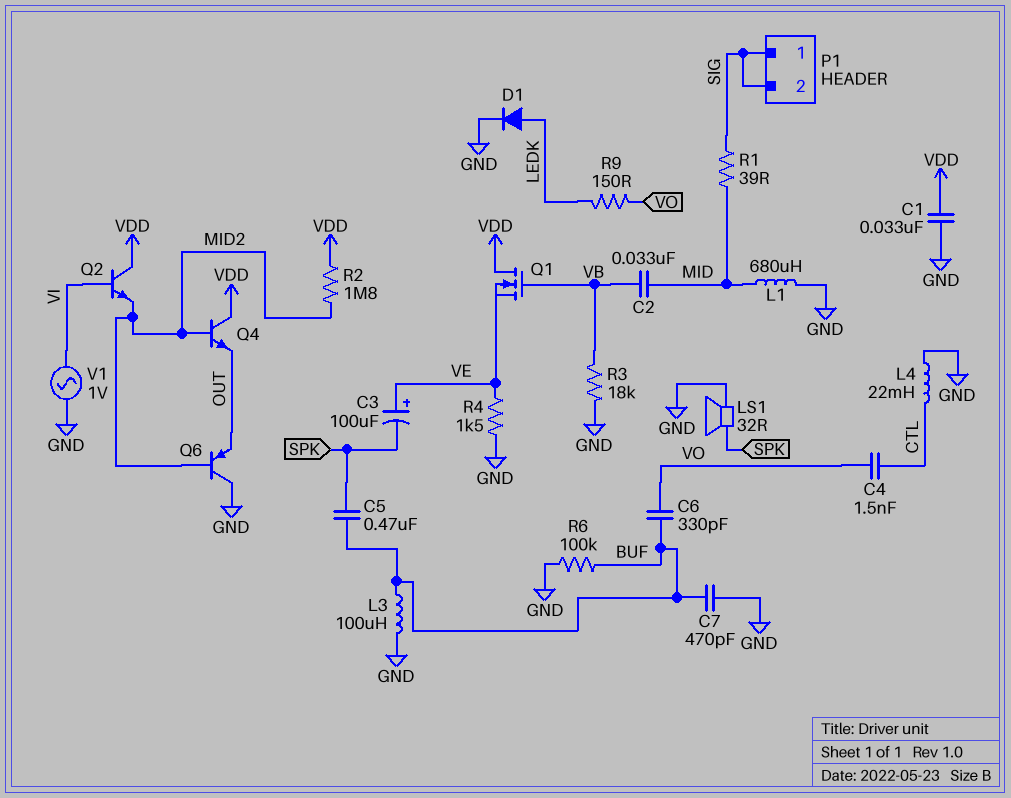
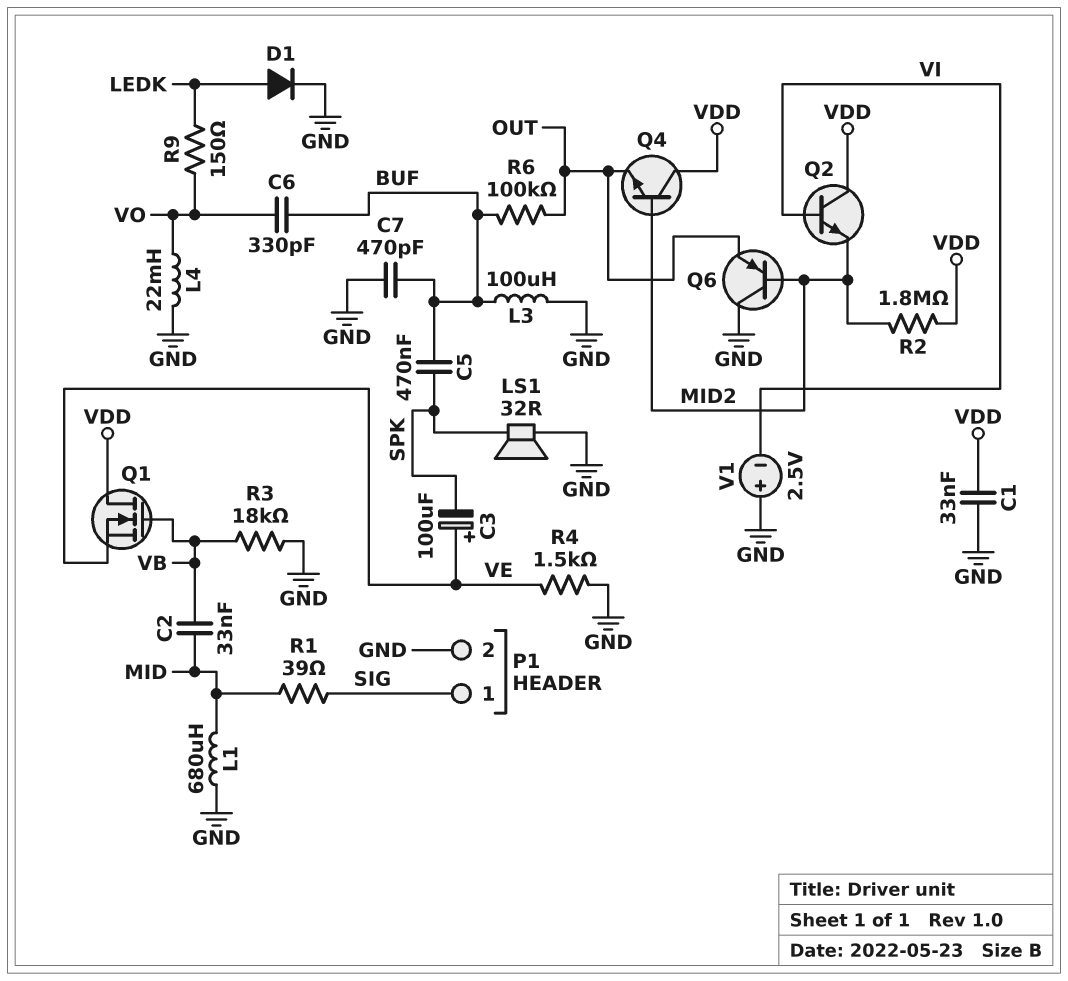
C4: 1.5nF (CTL, VO) -> none
L4: 22mH (CTL, GND) -> 22mH (GND, VO)
P1 pin 2: SIG -> GND
R6: 100k (BUF, GND) -> 100k (BUF, OUT)
V1: AC 1V (GND, VI) -> 2.5V (plus GND, minus VI)

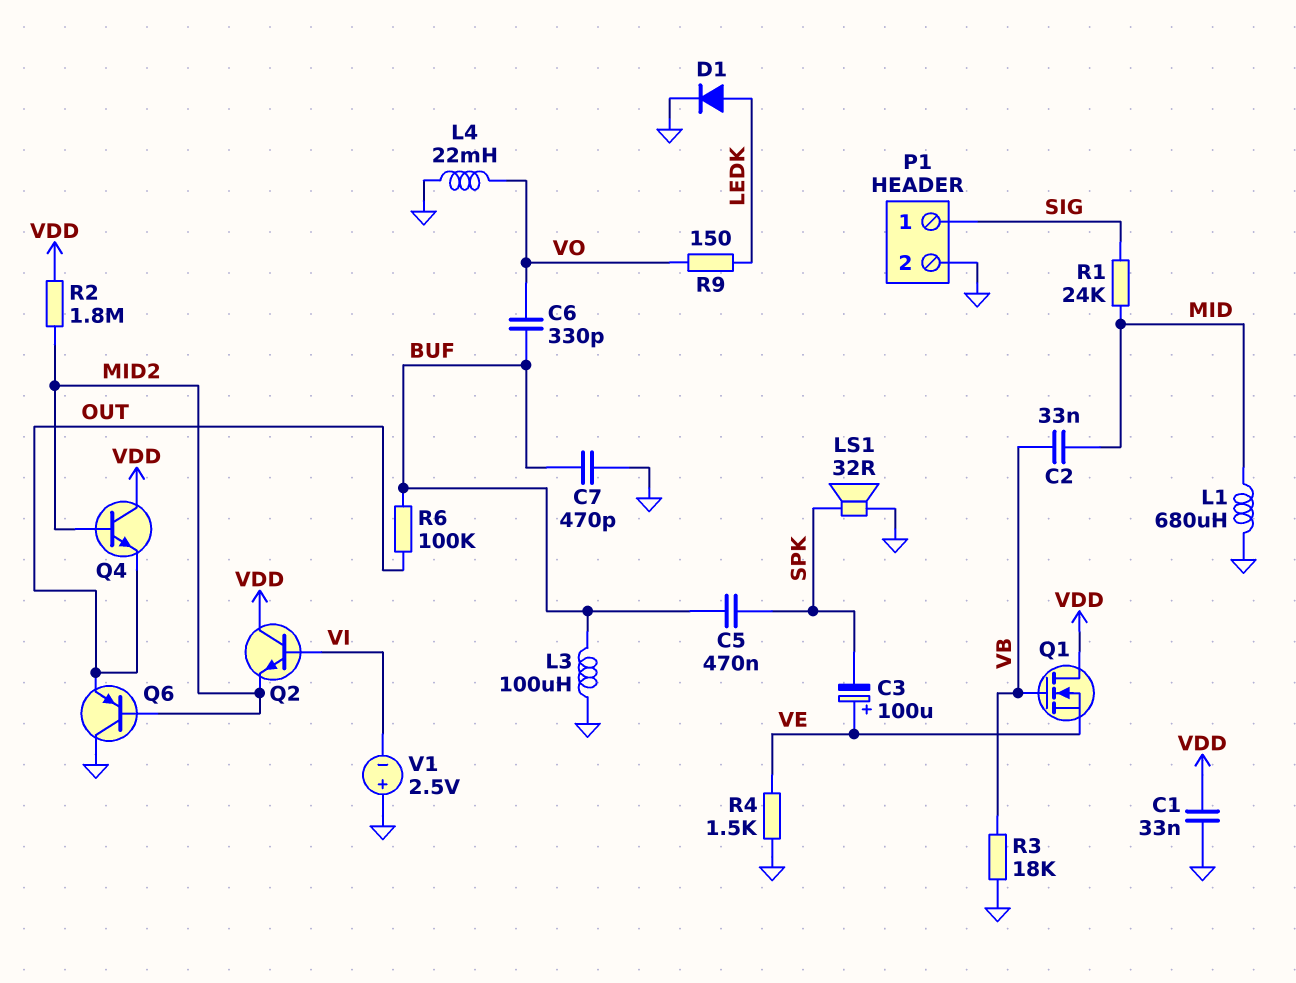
R1: 39 (MID, SIG) -> 24k (MID, SIG)

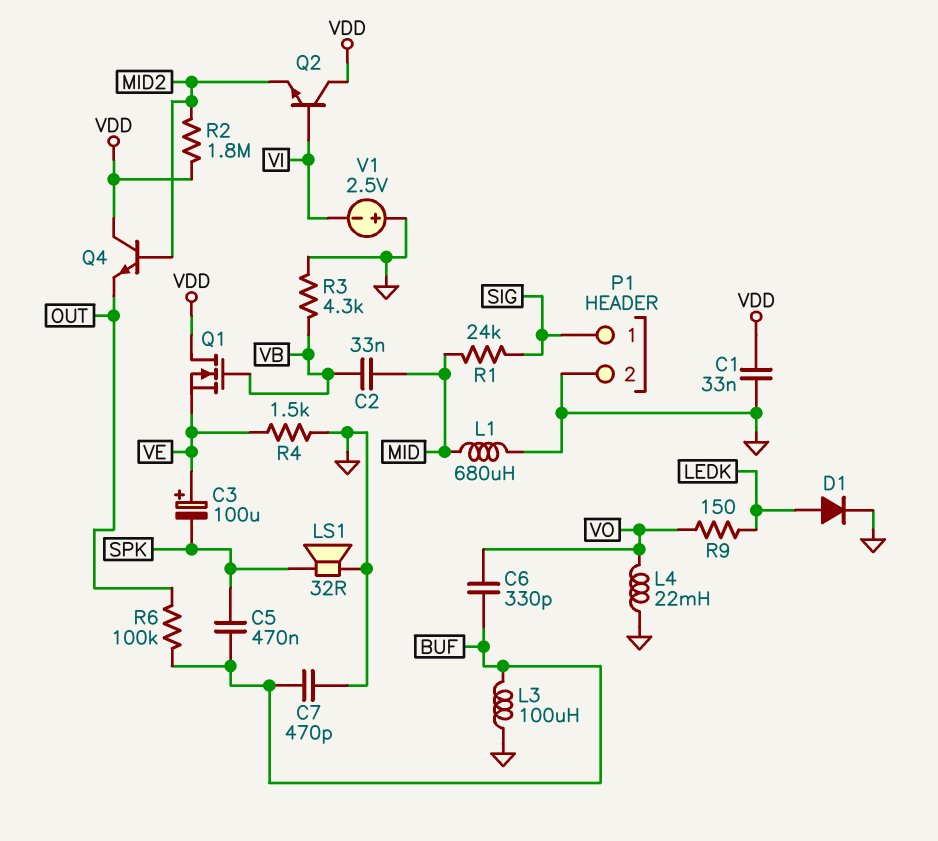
Q6: PNP (B MID2, C GND, E OUT) -> none
R3: 18k (GND, VB) -> 4.3k (GND, VB)

